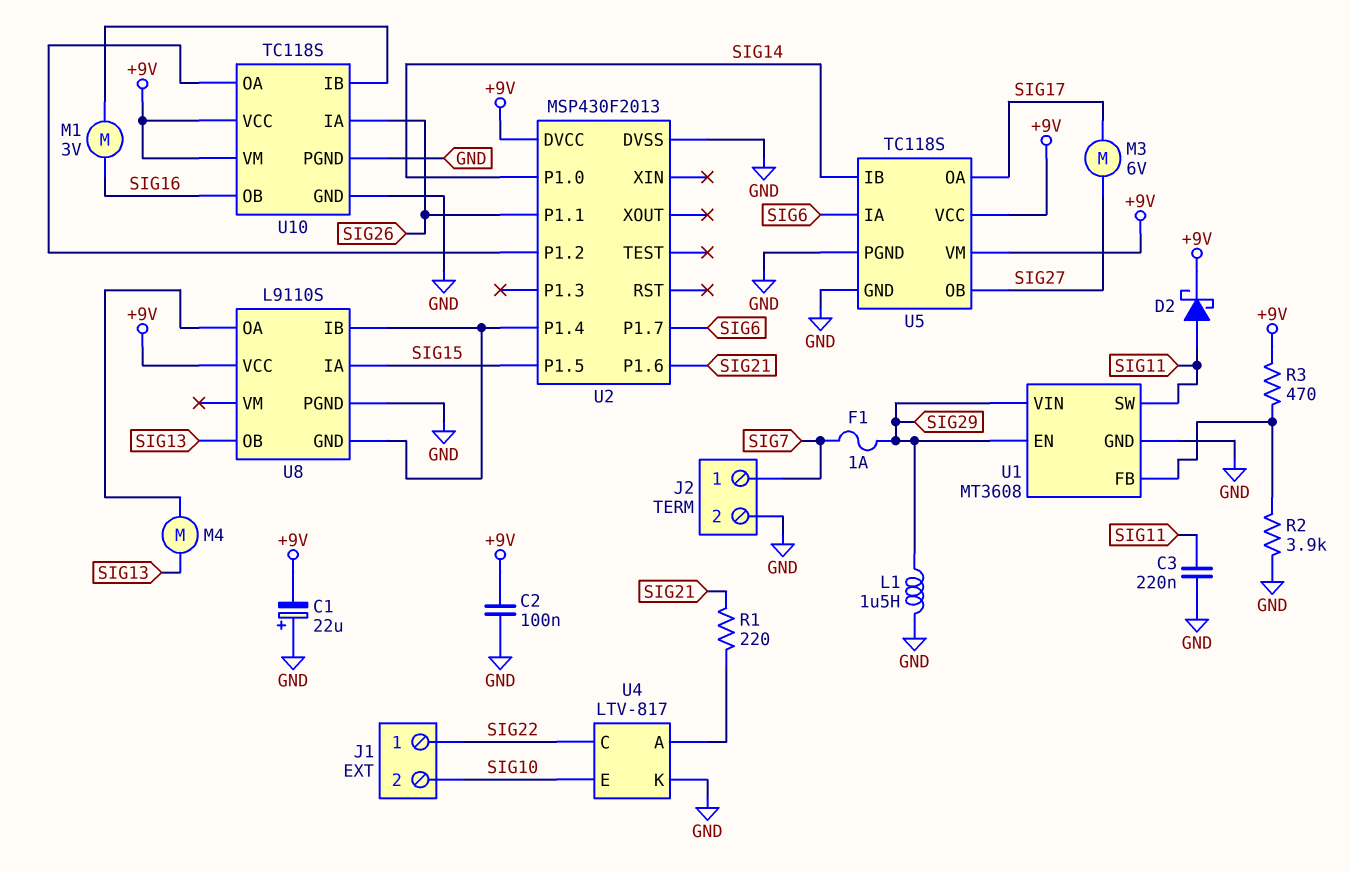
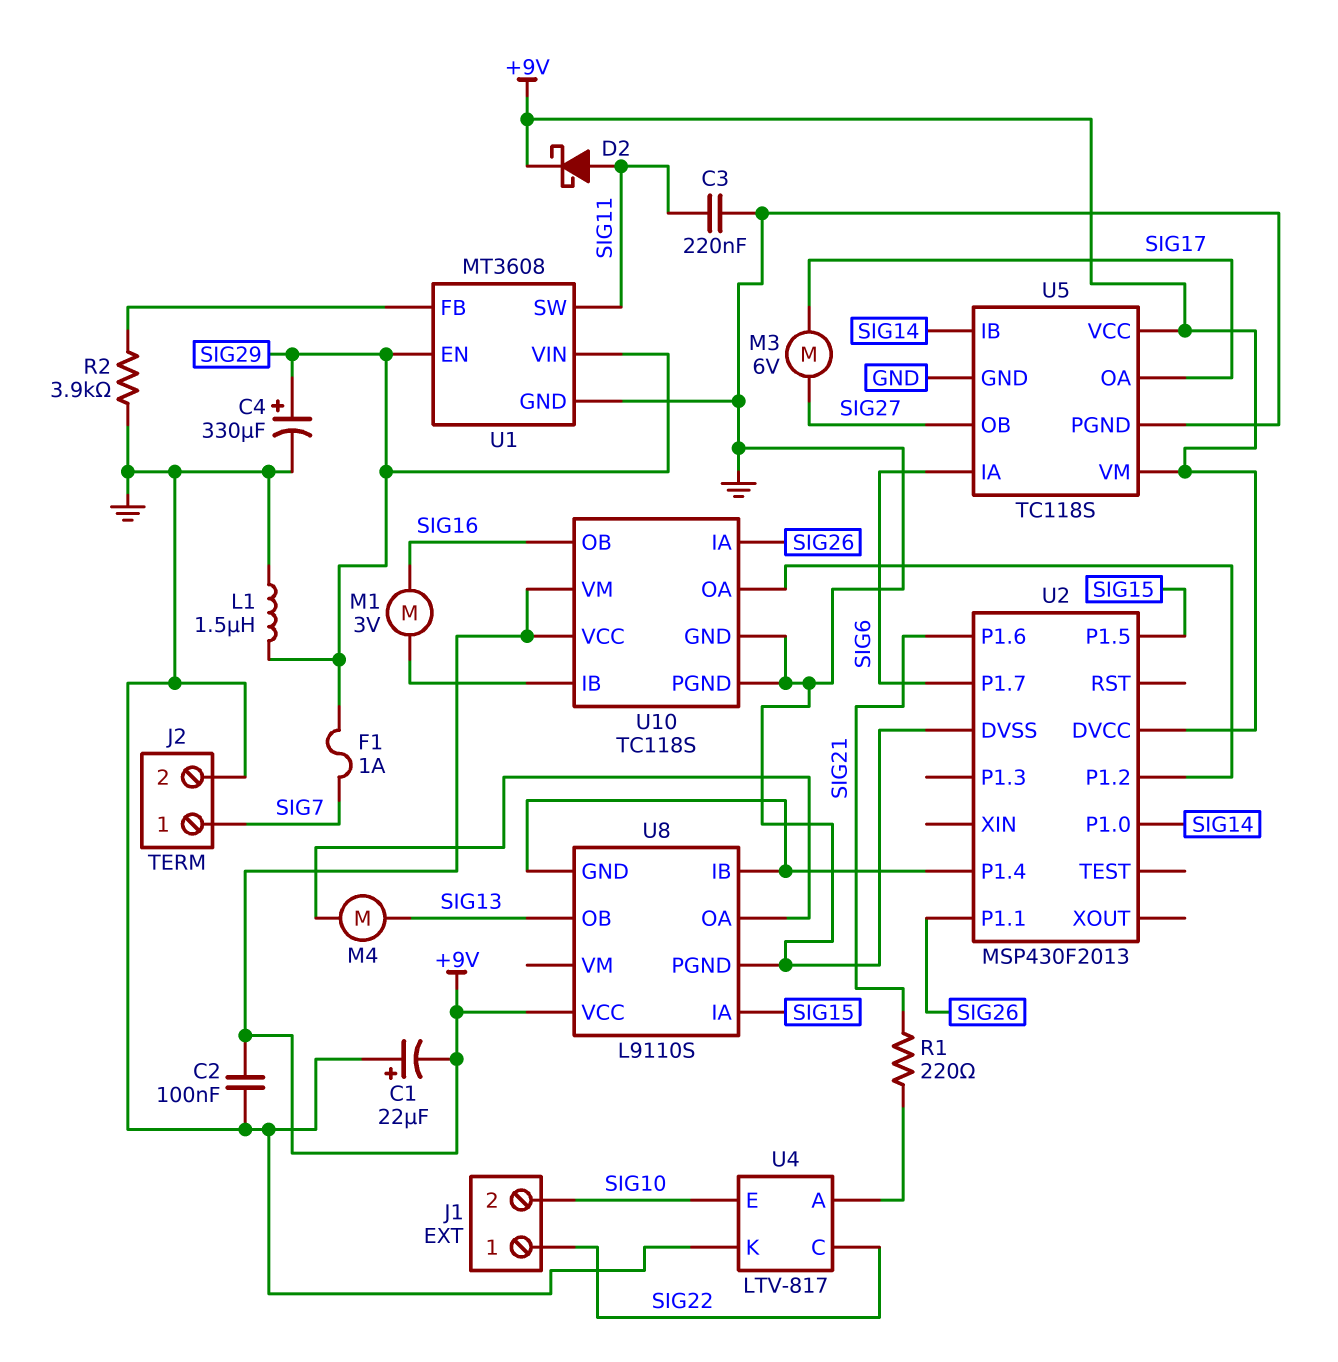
C4: none -> 330uF (plus SIG29, minus GND)
R3: 470 (+9V, U1/FB) -> none

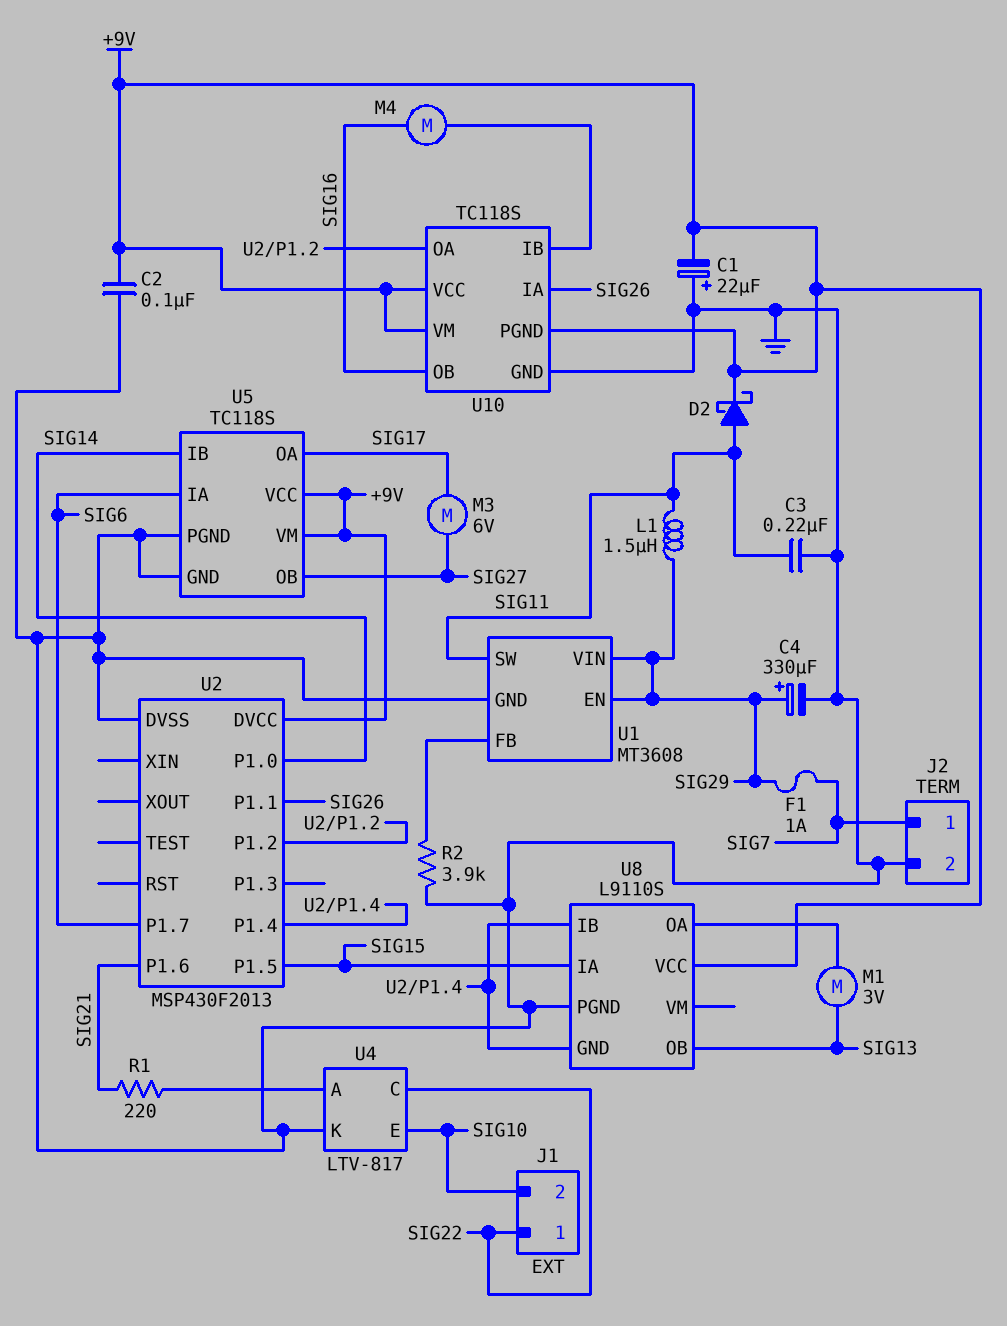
L1: 1.5uH (GND, SIG29) -> 1.5uH (SIG11, SIG29)
M1: motor 3V (SIG16, U10/IB) -> motor 3V (SIG13, U8/OA)
M4: motor (SIG13, U8/OA) -> motor (SIG16, U10/IB)
U10 pin PGND: GND -> +9V

